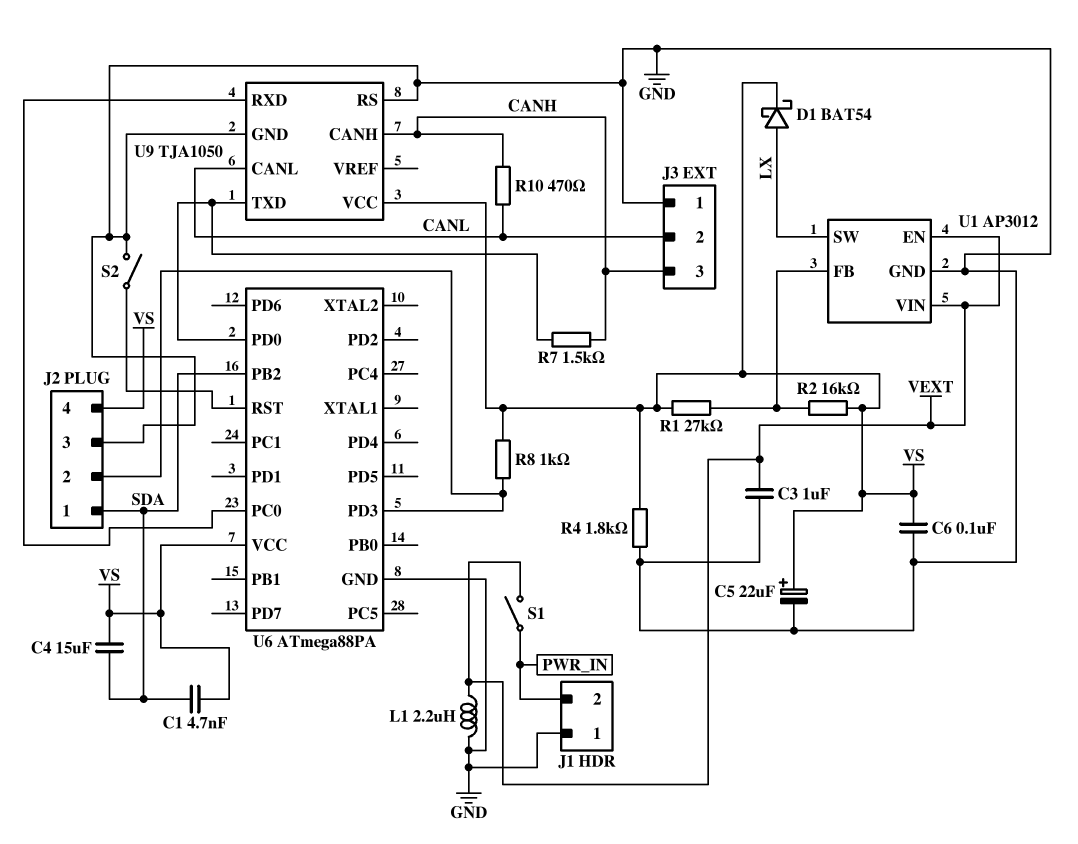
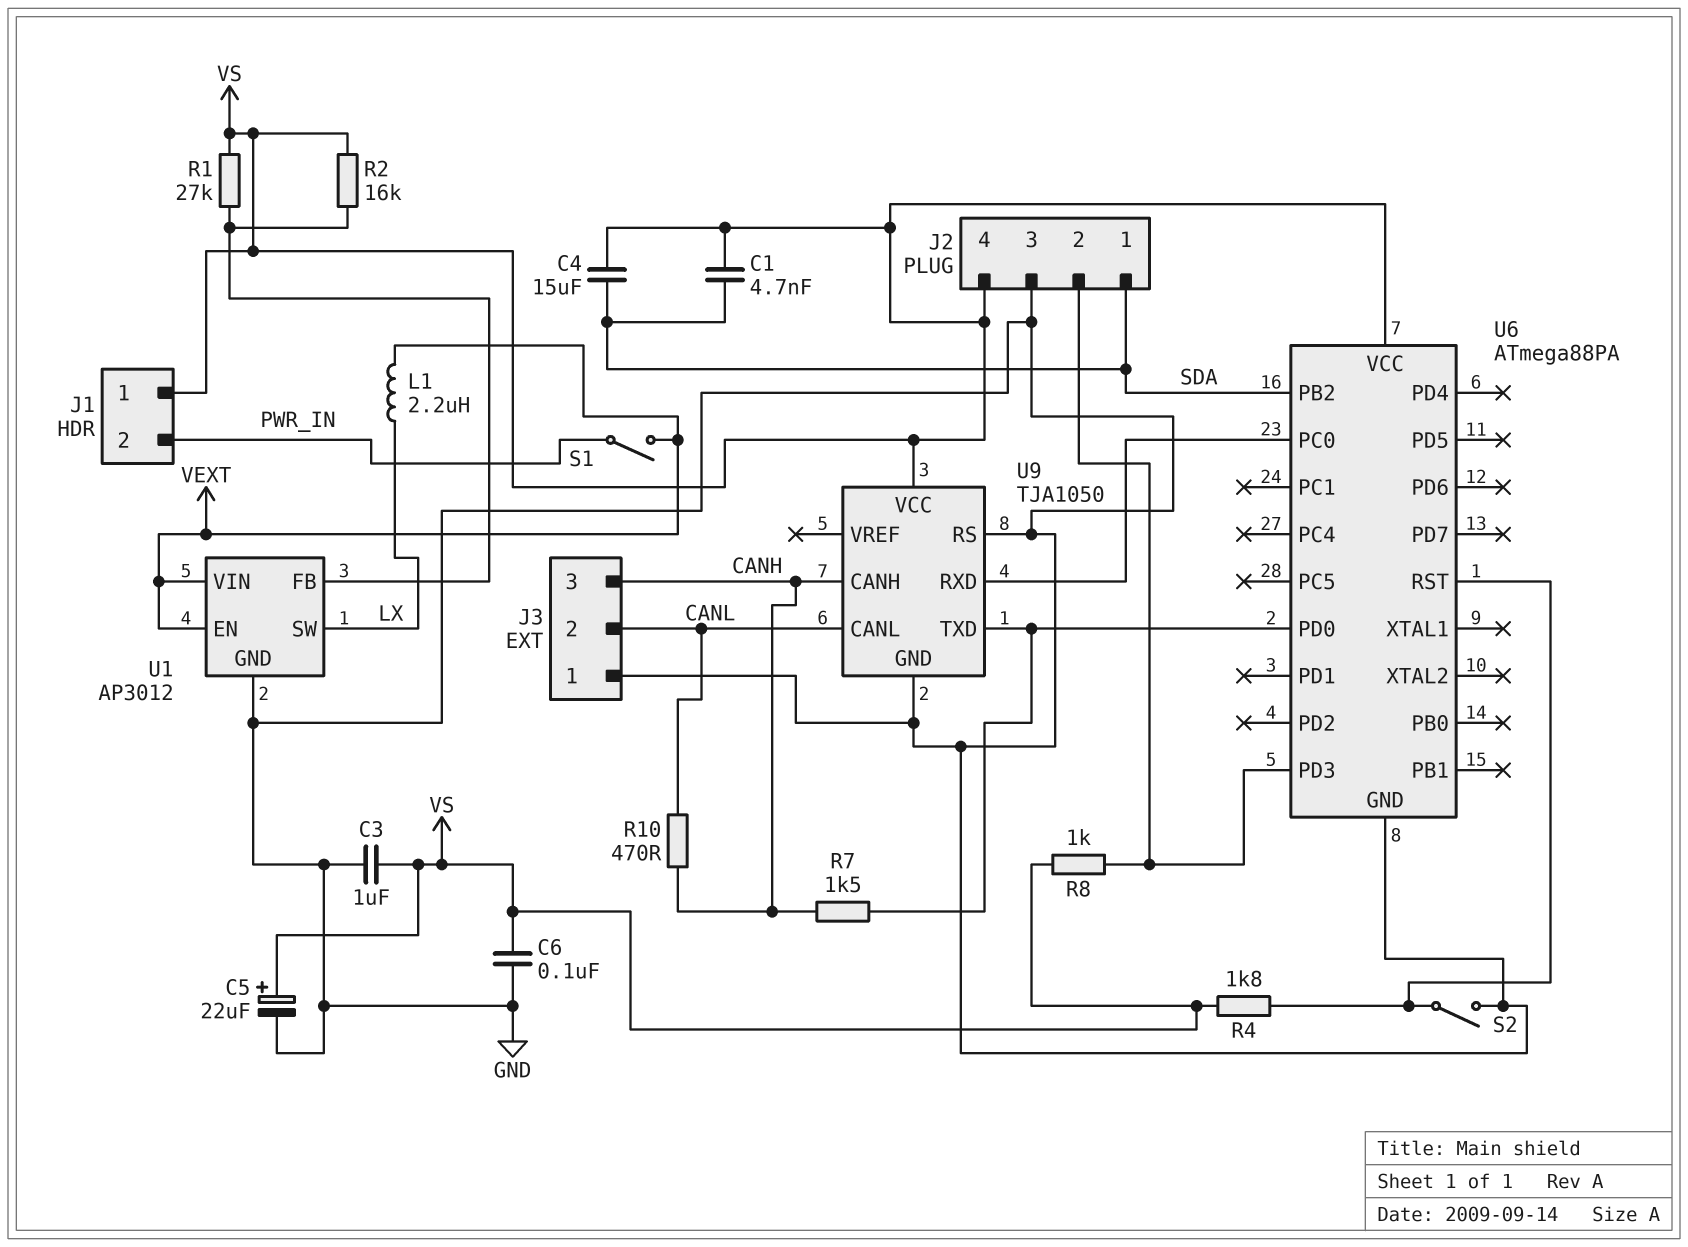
C3: 1uF (GND, VEXT) -> 1uF (GND, VS)
D1: schottky BAT54 (A LX, K VS) -> none
J1 pin 1: GND -> VS
L1: 2.2uH (GND, VEXT) -> 2.2uH (LX, VEXT)
R4: 1.8k (GND, VS) -> 1.8k (U6/RST, VS)

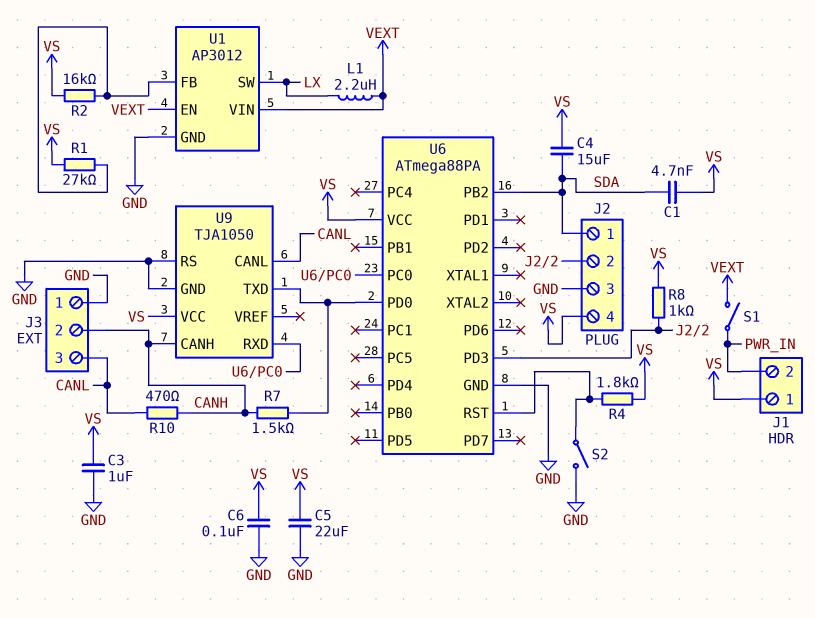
C5: 22uF (plus VS, minus GND) -> 22uF (GND, VS)
J3 pin 2: CANL -> CANH
J3 pin 3: CANH -> CANL

